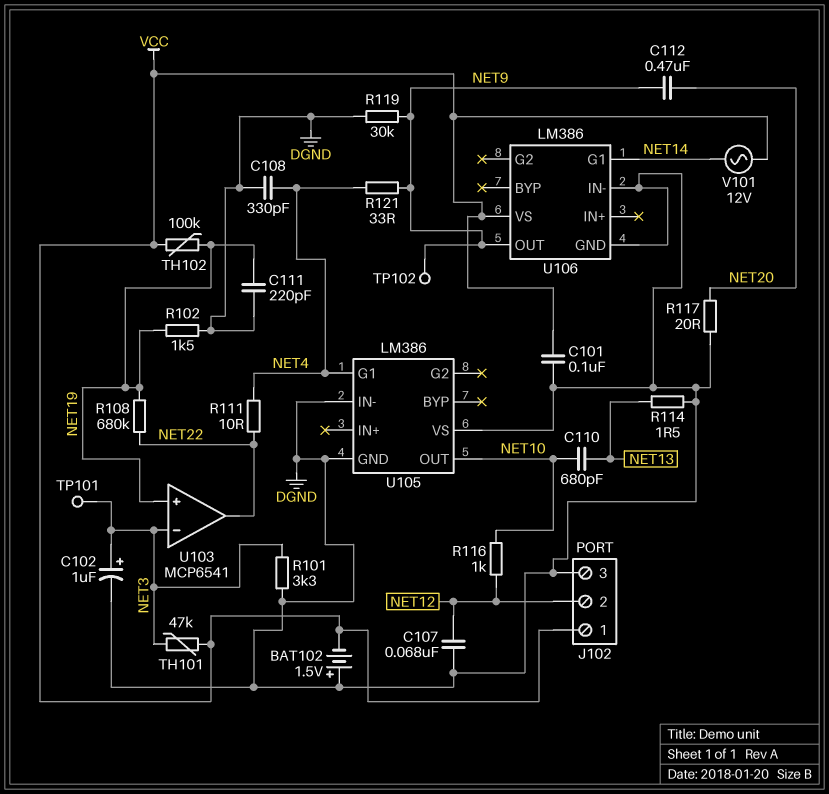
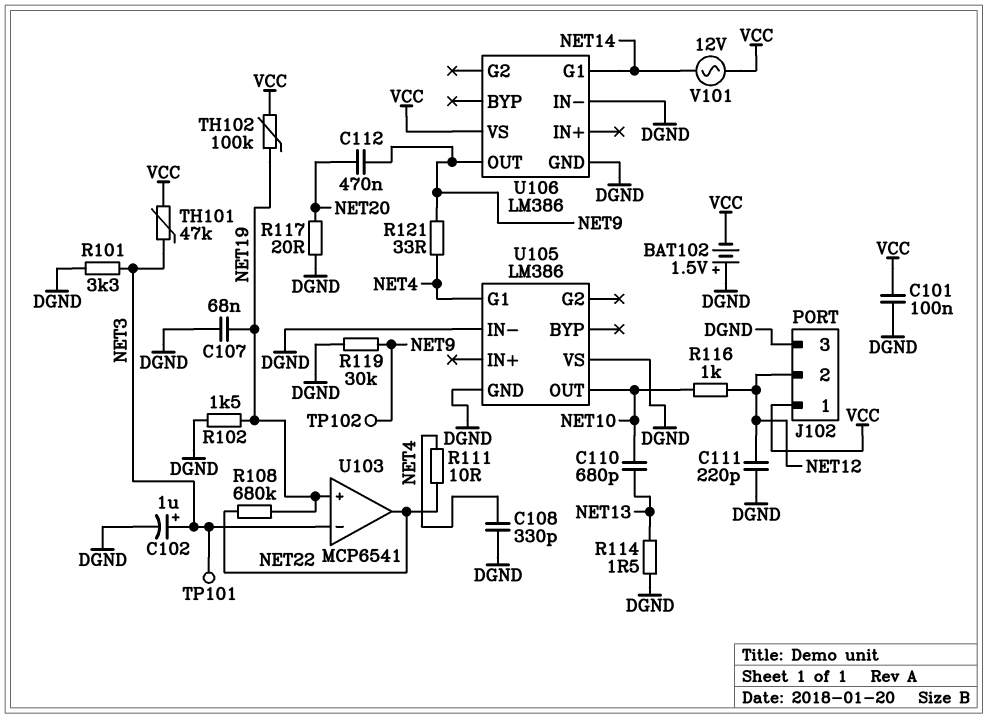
C107: 68nF (DGND, NET12) -> 68nF (DGND, NET19)
C111: 220pF (DGND, NET19) -> 220pF (DGND, NET12)

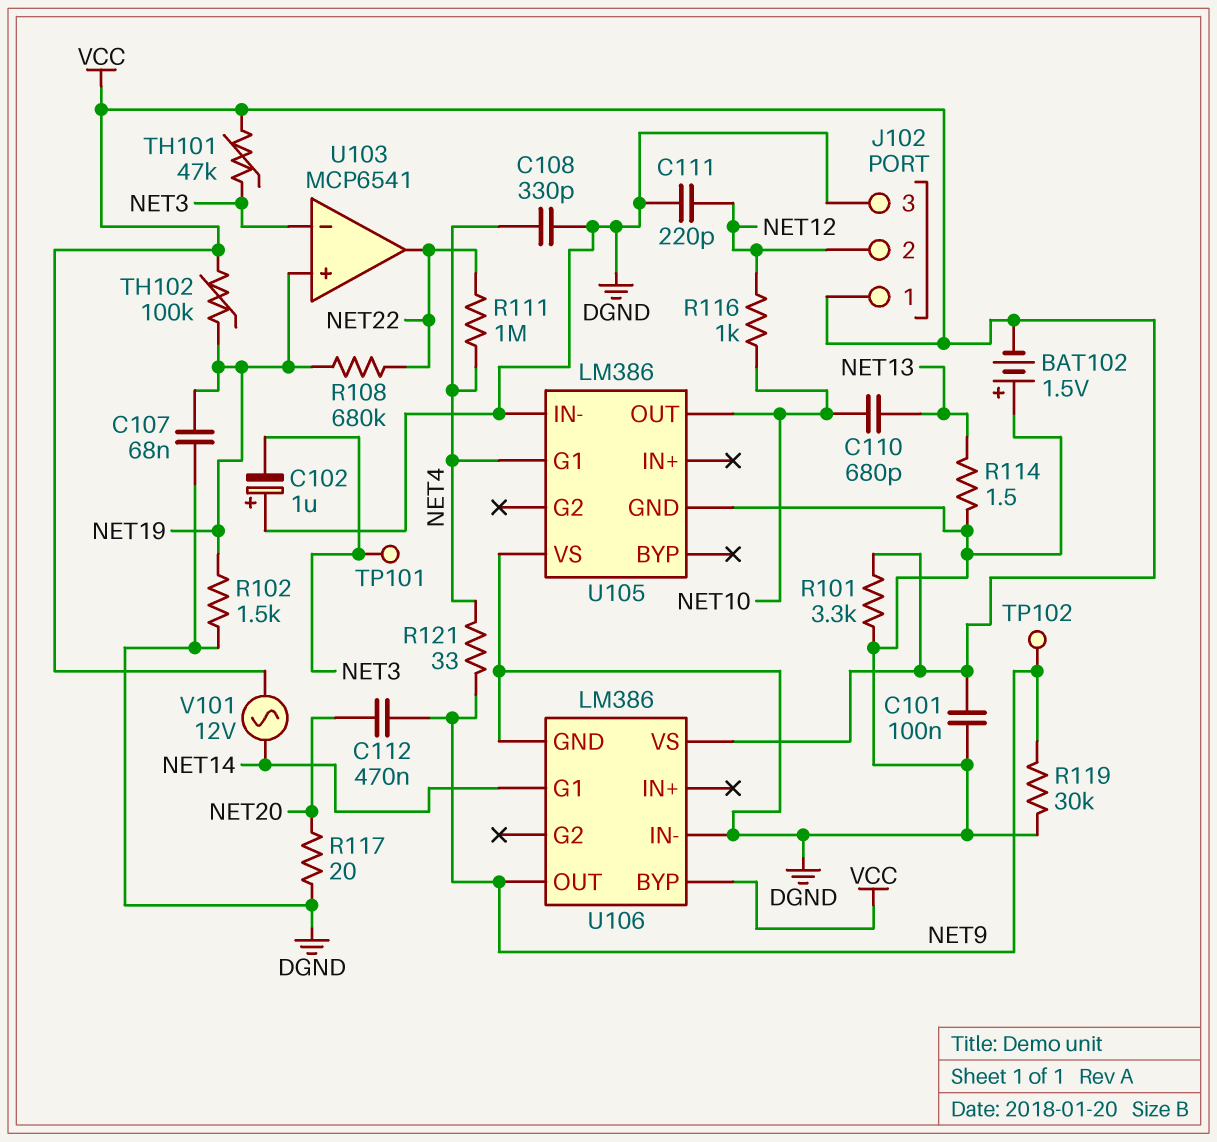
C102: 1uF (plus NET3, minus DGND) -> 1uF (plus DGND, minus NET3)
R101: 3.3k (DGND, NET3) -> 3.3k (DGND, VCC)
R111: 10 (NET4, NET22) -> 1M (NET4, NET22)
U106 pin BYP: none -> VCC

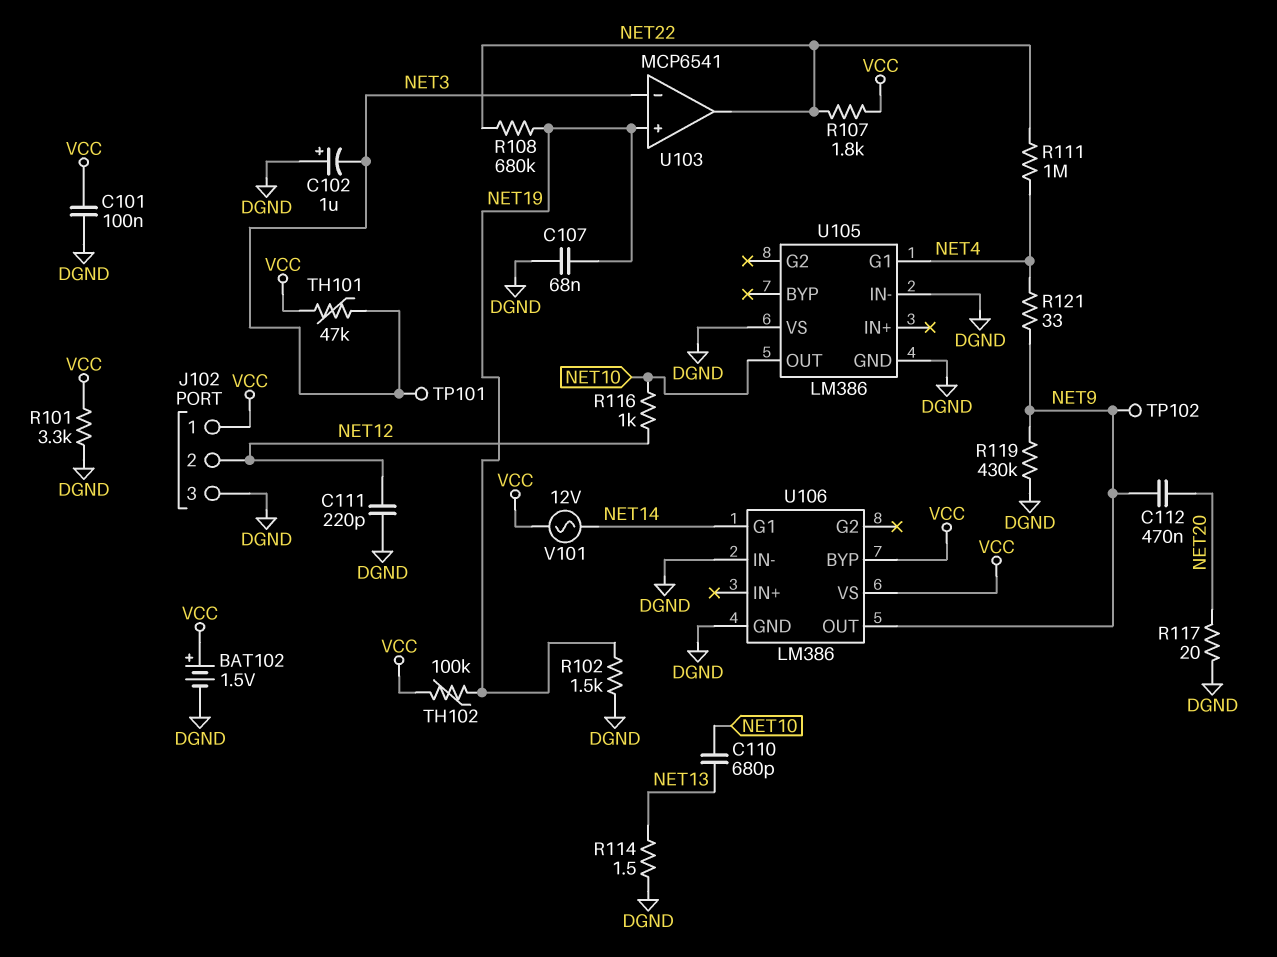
BAT102: 1.5V (plus DGND, minus VCC) -> 1.5V (plus VCC, minus DGND)
C108: 330pF (DGND, NET4) -> none
R107: none -> 1.8k (NET22, VCC)
R119: 30k (DGND, NET9) -> 430k (DGND, NET9)

